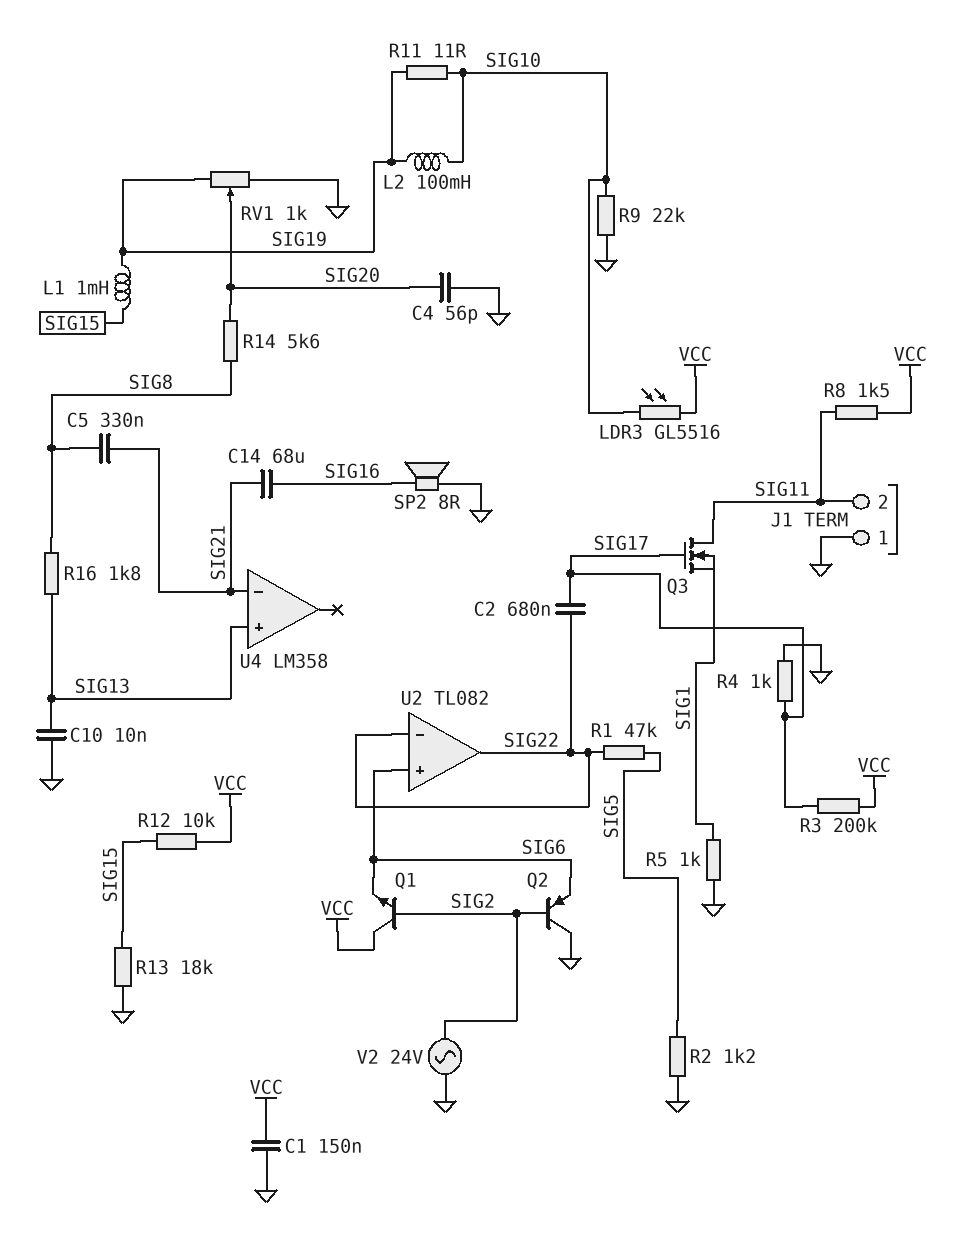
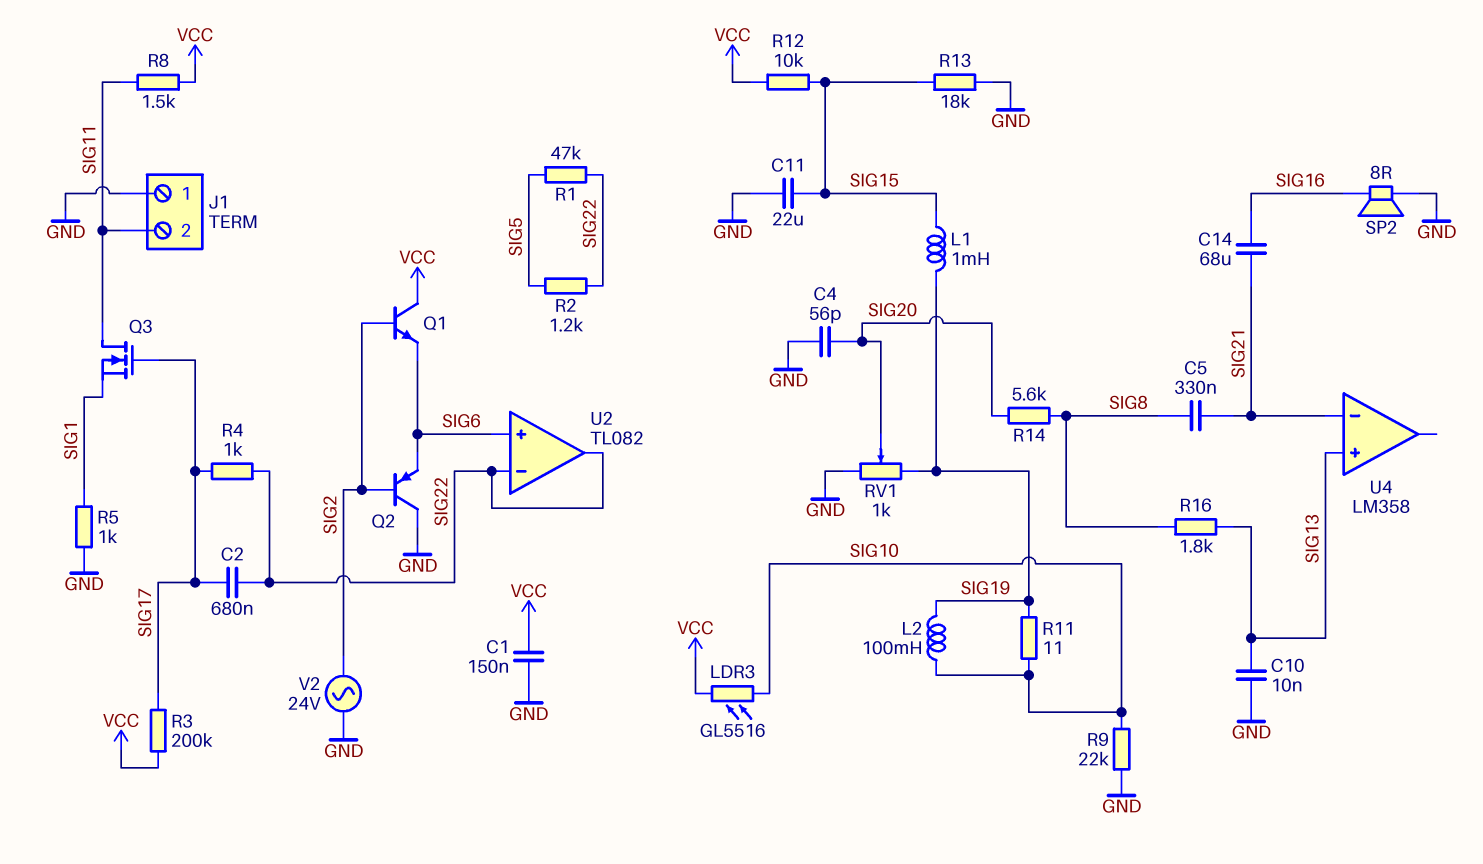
C11: none -> 22uF (GND, SIG15)
R2: 1.2k (GND, SIG5) -> 1.2k (SIG5, SIG22)
R4: 1k (GND, SIG17) -> 1k (SIG17, SIG22)

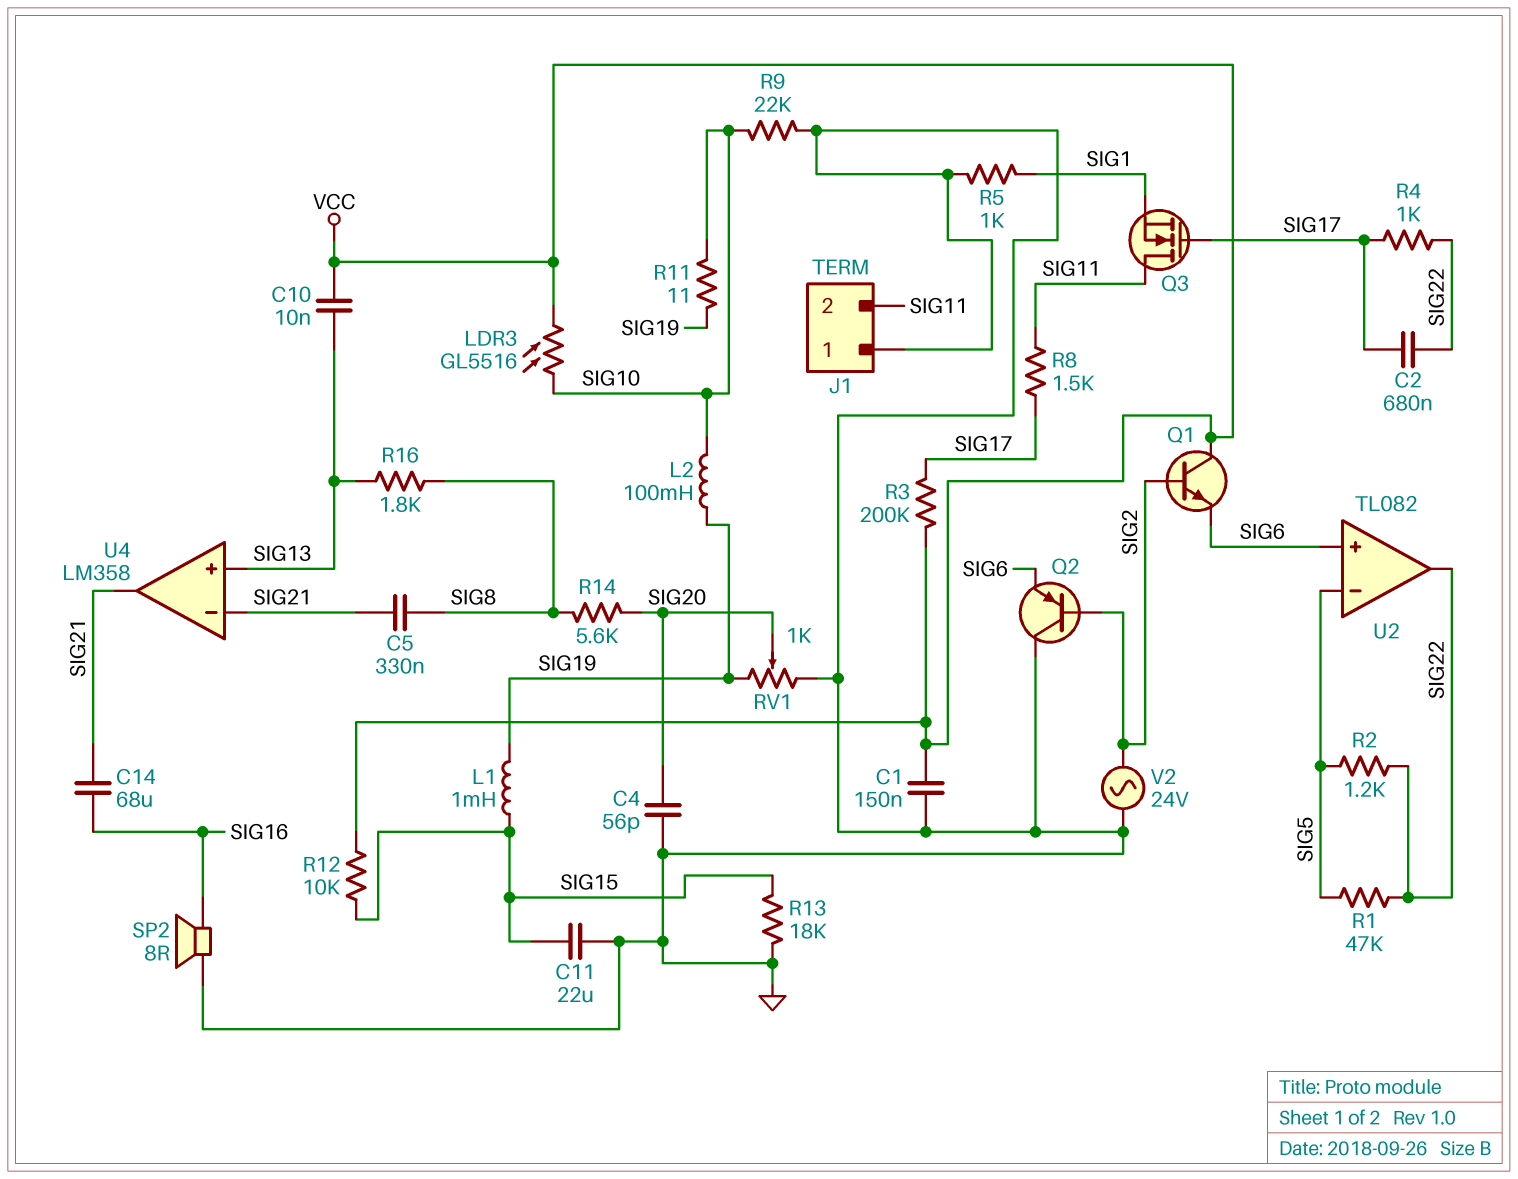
C10: 10nF (GND, SIG13) -> 10nF (SIG13, VCC)
R8: 1.5k (SIG11, VCC) -> 1.5k (SIG11, SIG17)
U2 pin in-: SIG22 -> SIG5
U4 pin out: none -> SIG21

